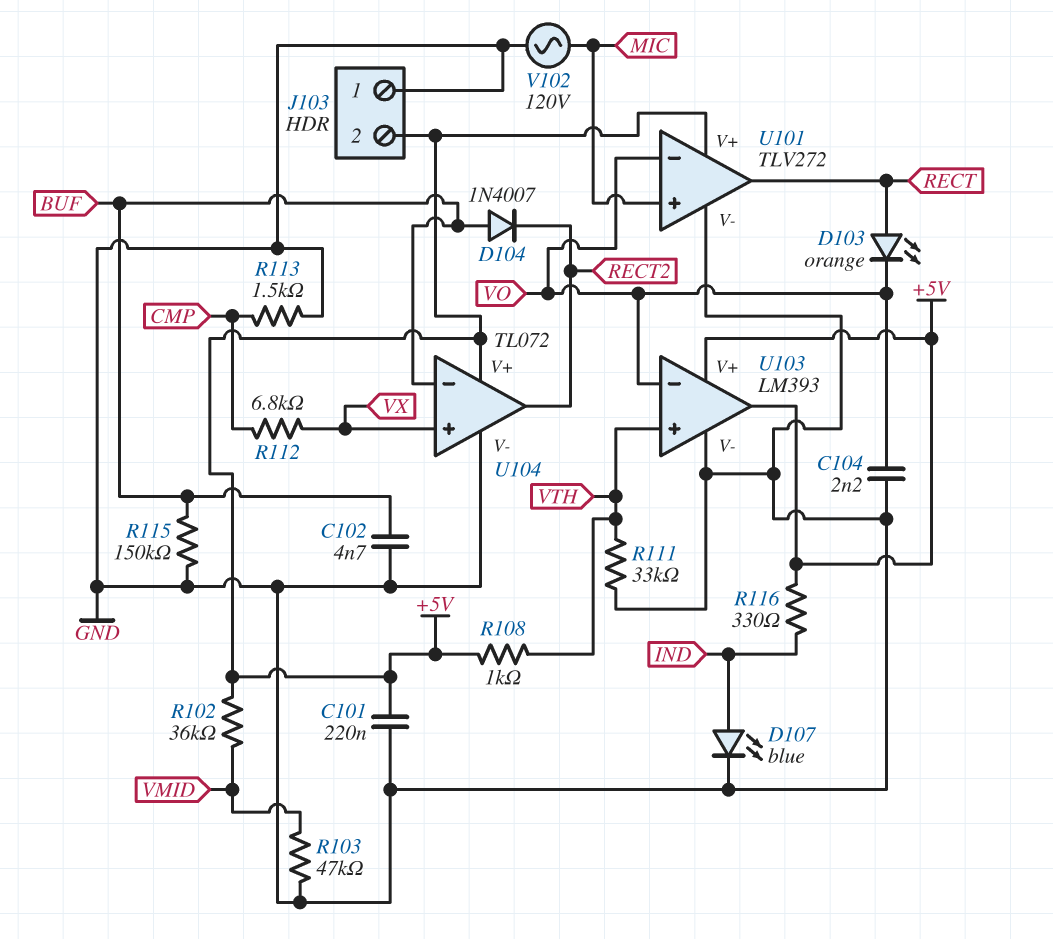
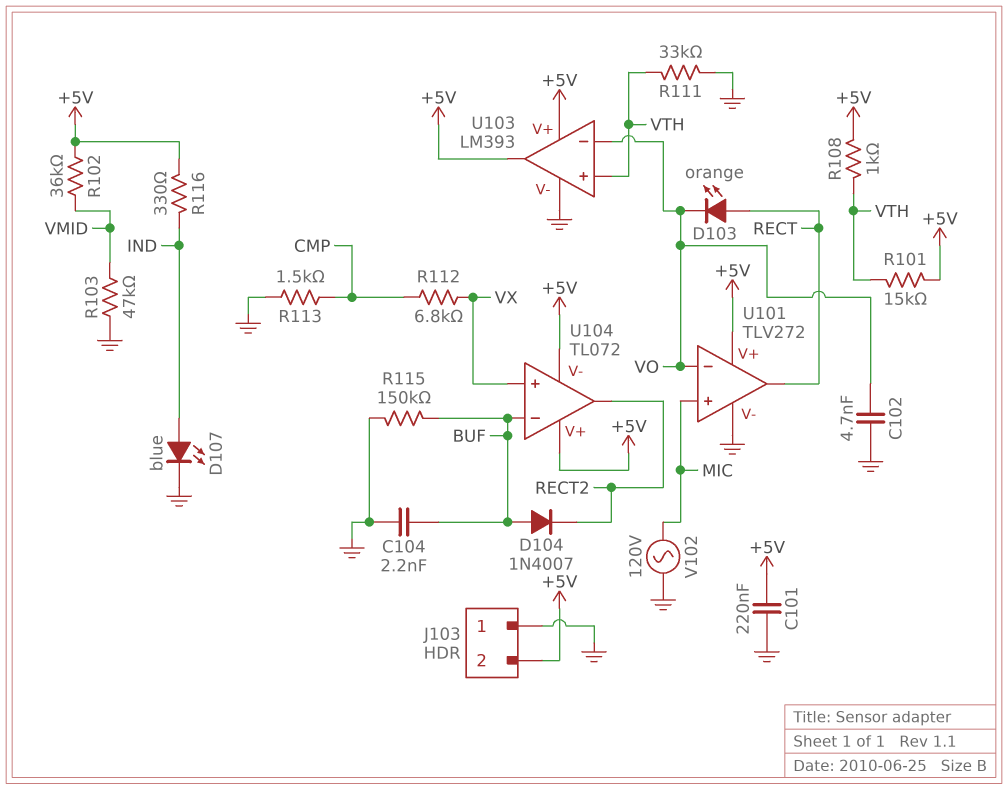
C102: 4.7nF (BUF, GND) -> 4.7nF (GND, VO)
C104: 2.2nF (GND, VO) -> 2.2nF (BUF, GND)
R101: none -> 15k (+5V, VTH)
U104 pin V-: GND -> +5V

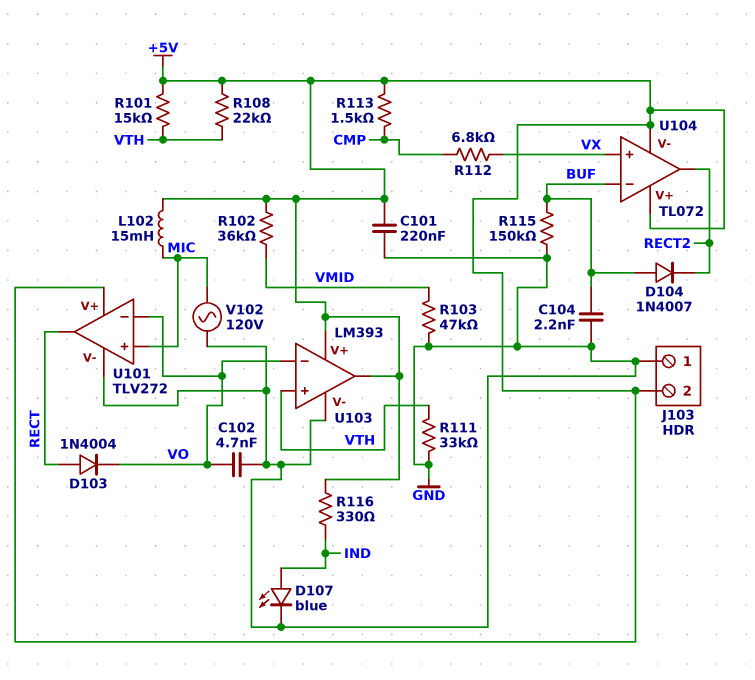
D103: LED orange (A RECT, K VO) -> diode 1N4004 (A RECT, K VO)
L102: none -> 15mH (+5V, MIC)
R108: 1k (+5V, VTH) -> 22k (+5V, VTH)
R113: 1.5k (CMP, GND) -> 1.5k (+5V, CMP)

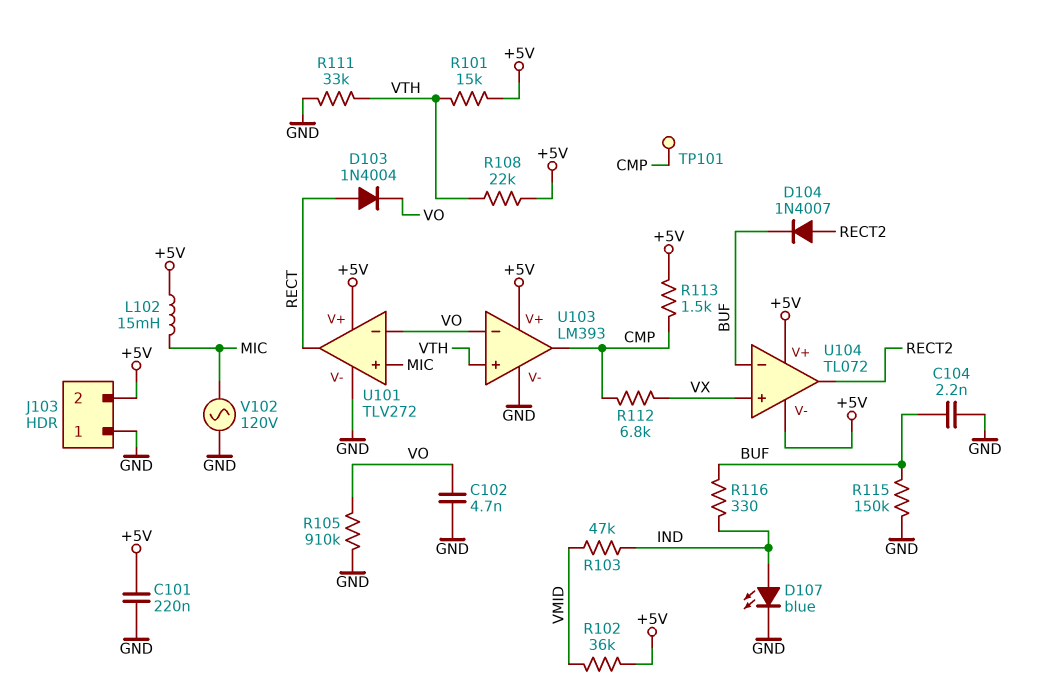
D104: diode 1N4007 (A BUF, K RECT2) -> diode 1N4007 (A RECT2, K BUF)
R103: 47k (GND, VMID) -> 47k (IND, VMID)
R105: none -> 910k (GND, VO)
R116: 330 (+5V, IND) -> 330 (BUF, IND)
TP101: none -> test point (CMP)
U103 pin out: +5V -> CMP

